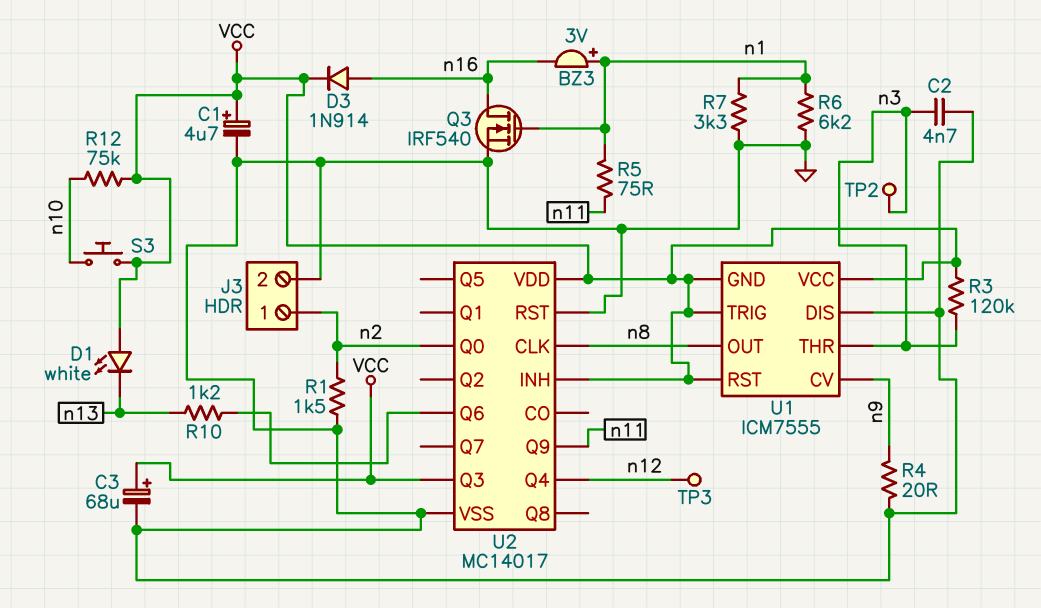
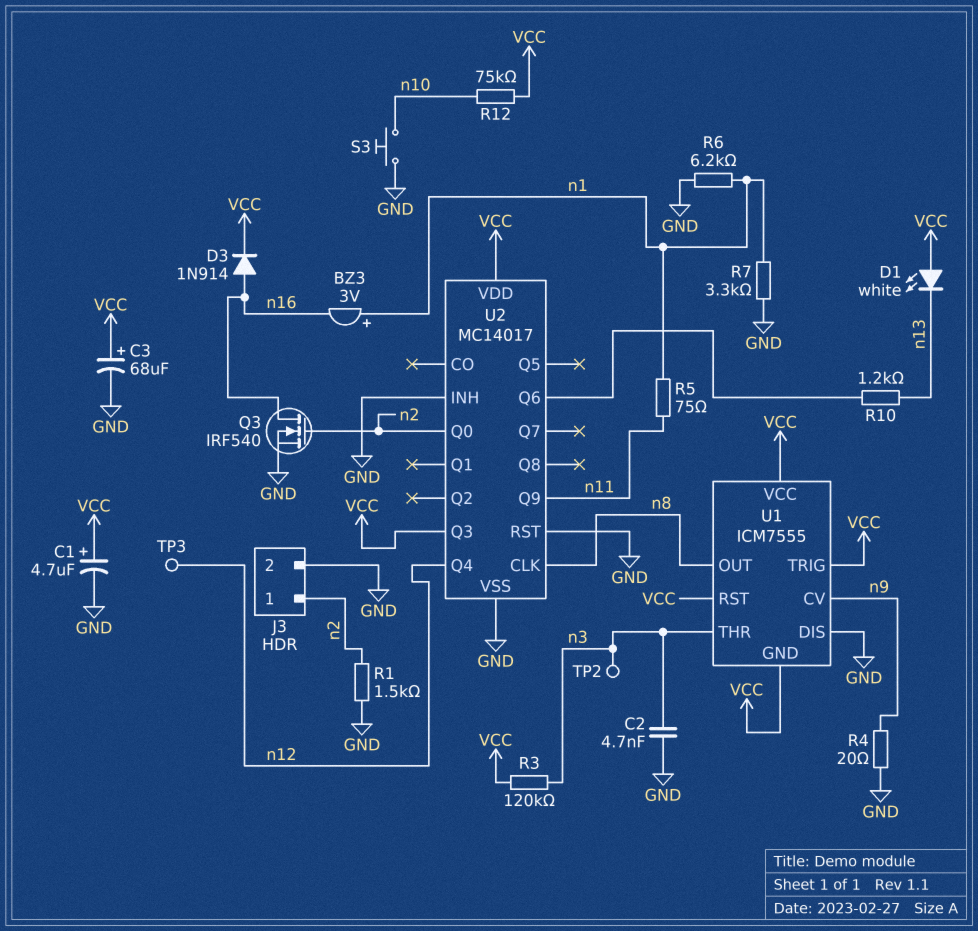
Q3: NMOS IRF540 (G n1, D n16, S GND) -> NMOS IRF540 (G n2, D n16, S GND)
S3: button (VCC, n10) -> button (GND, n10)
U2 pin INH: VCC -> GND

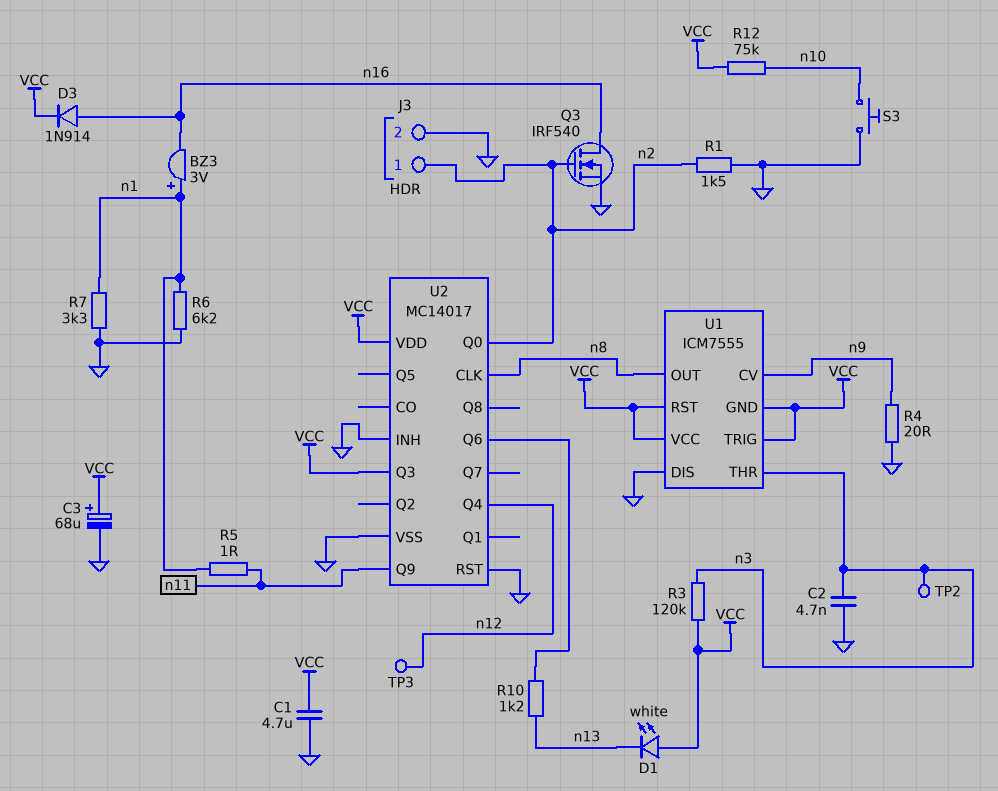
C1: 4.7uF (plus VCC, minus GND) -> 4.7uF (GND, VCC)
R5: 75 (n1, n11) -> 1 (n1, n11)

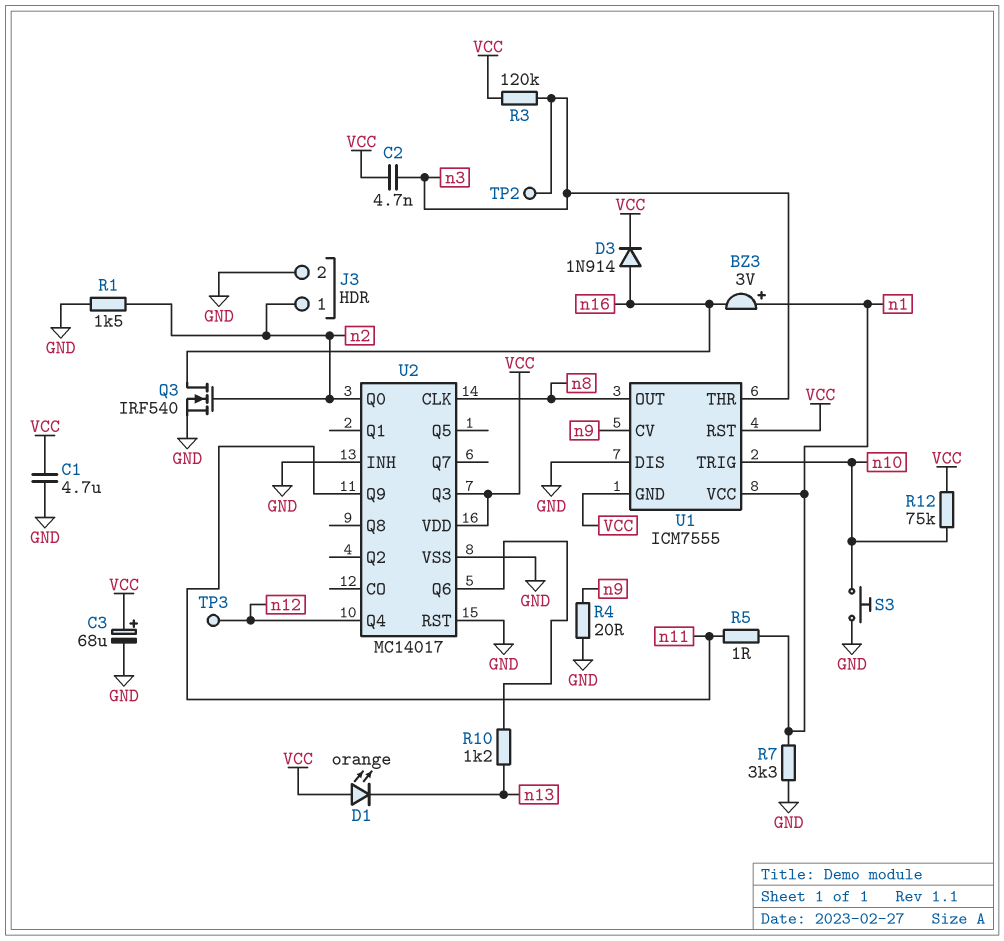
C2: 4.7nF (GND, n3) -> 4.7nF (VCC, n3)
D1: LED white (A VCC, K n13) -> LED orange (A VCC, K n13)
R6: 6.2k (GND, n1) -> none
U1 pin TRIG: VCC -> n10
U1 pin VCC: VCC -> n1

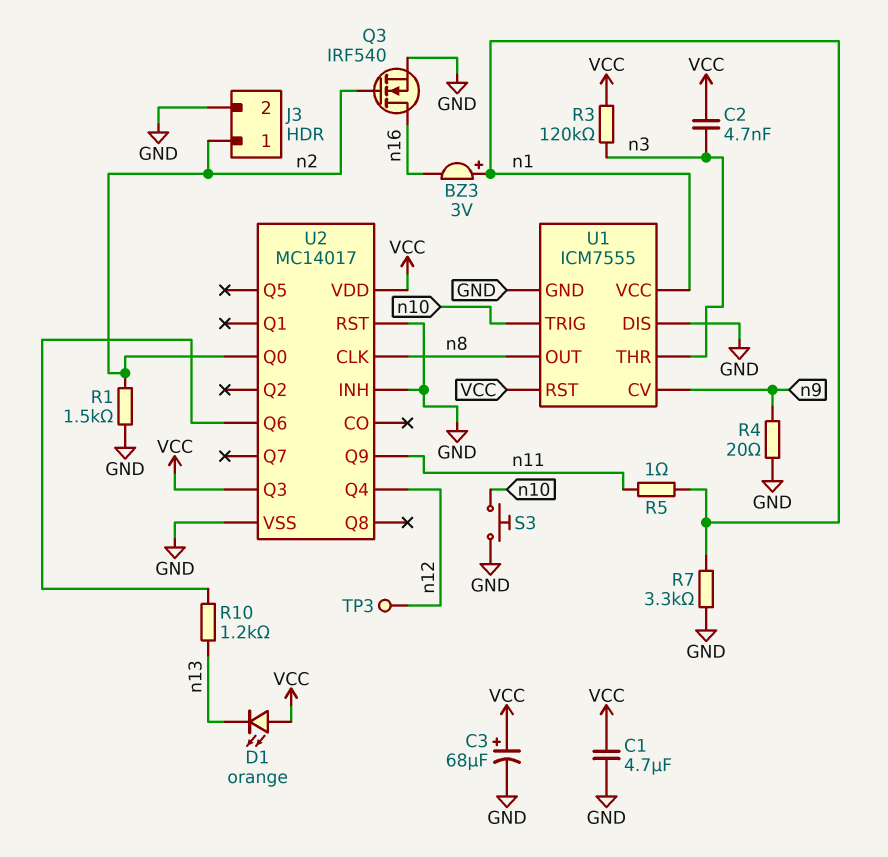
D3: diode 1N914 (A n16, K VCC) -> none
R12: 75k (VCC, n10) -> none
TP2: test point (n3) -> none
U1 pin GND: VCC -> GND

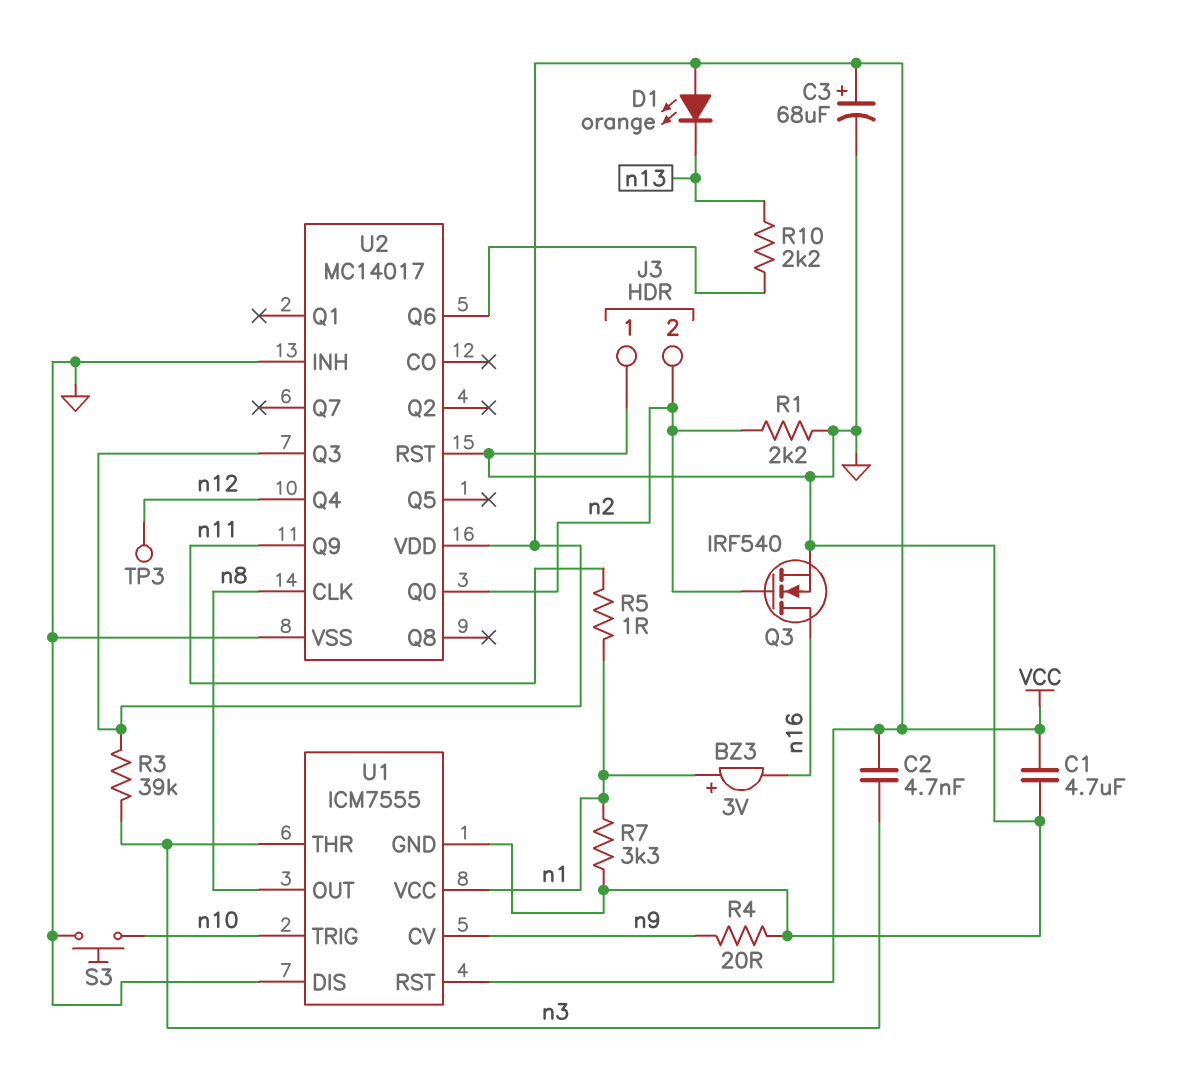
J3 pin 1: n2 -> GND
J3 pin 2: GND -> n2
R1: 1.5k (GND, n2) -> 2.2k (GND, n2)
R3: 120k (VCC, n3) -> 39k (VCC, n3)
R10: 1.2k (U2/Q6, n13) -> 2.2k (U2/Q6, n13)

